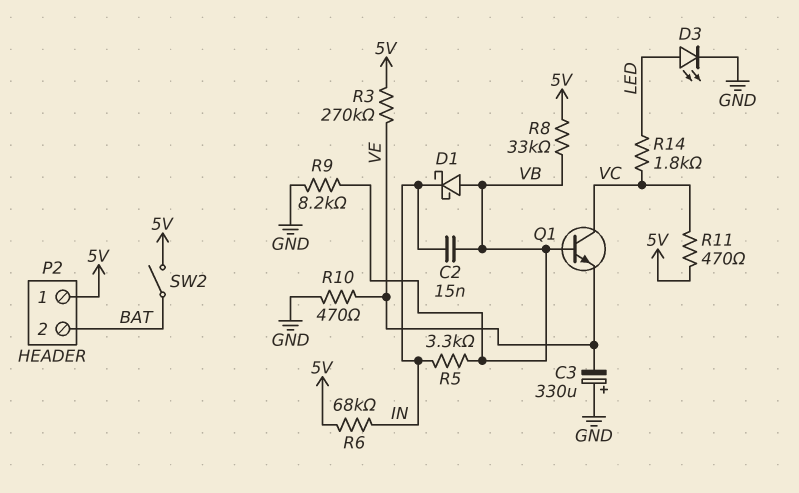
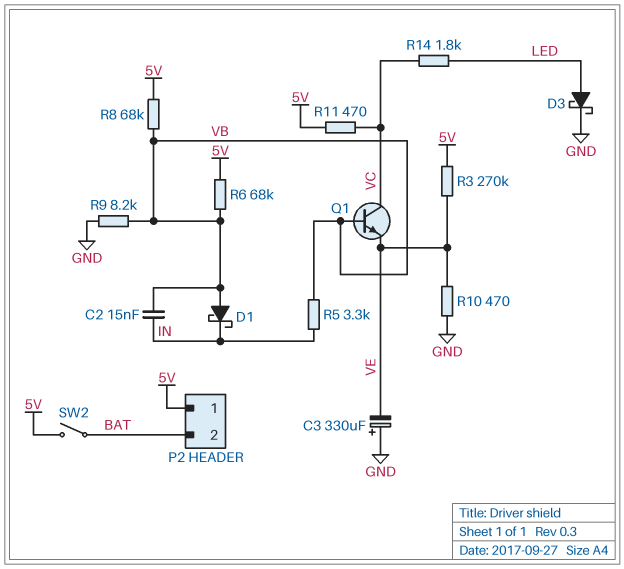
D3: LED (A LED, K GND) -> schottky (A LED, K GND)
R6: 68k (5V, IN) -> 68k (5V, VB)
R8: 33k (5V, VB) -> 68k (5V, VB)

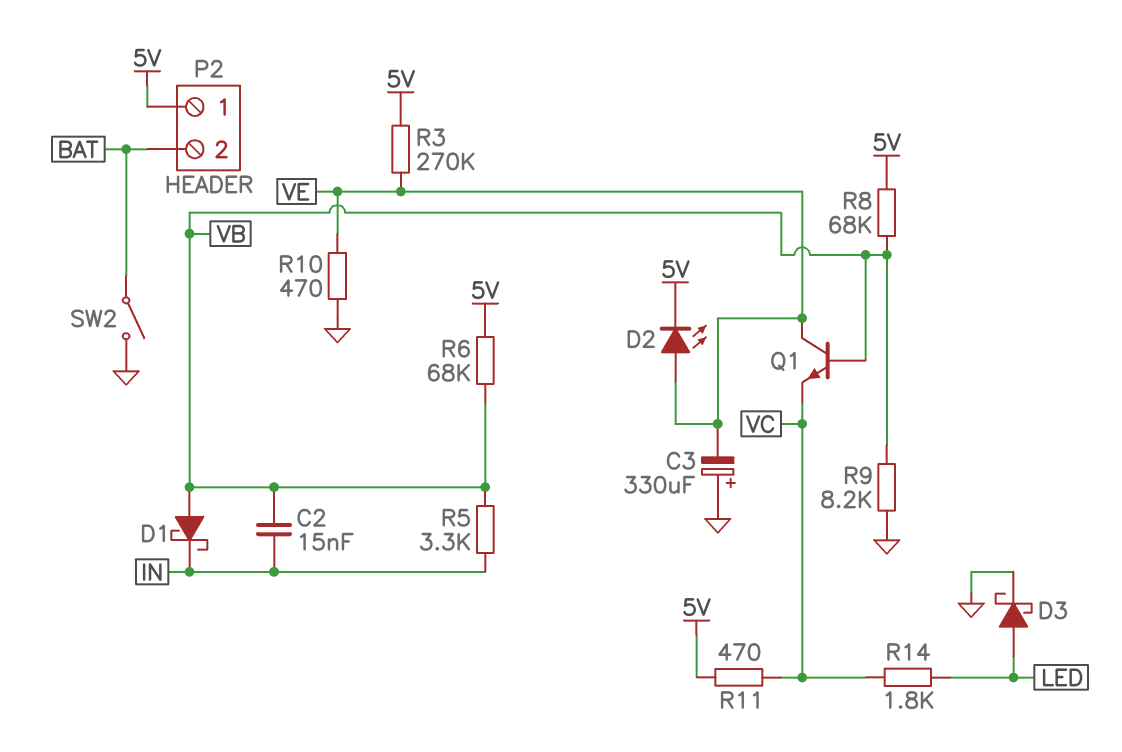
D2: none -> LED (A VE, K 5V)
Q1: NPN (B VB, C VC, E VE) -> NPN (B VB, C VE, E VC)
SW2: switch (5V, BAT) -> switch (BAT, GND)

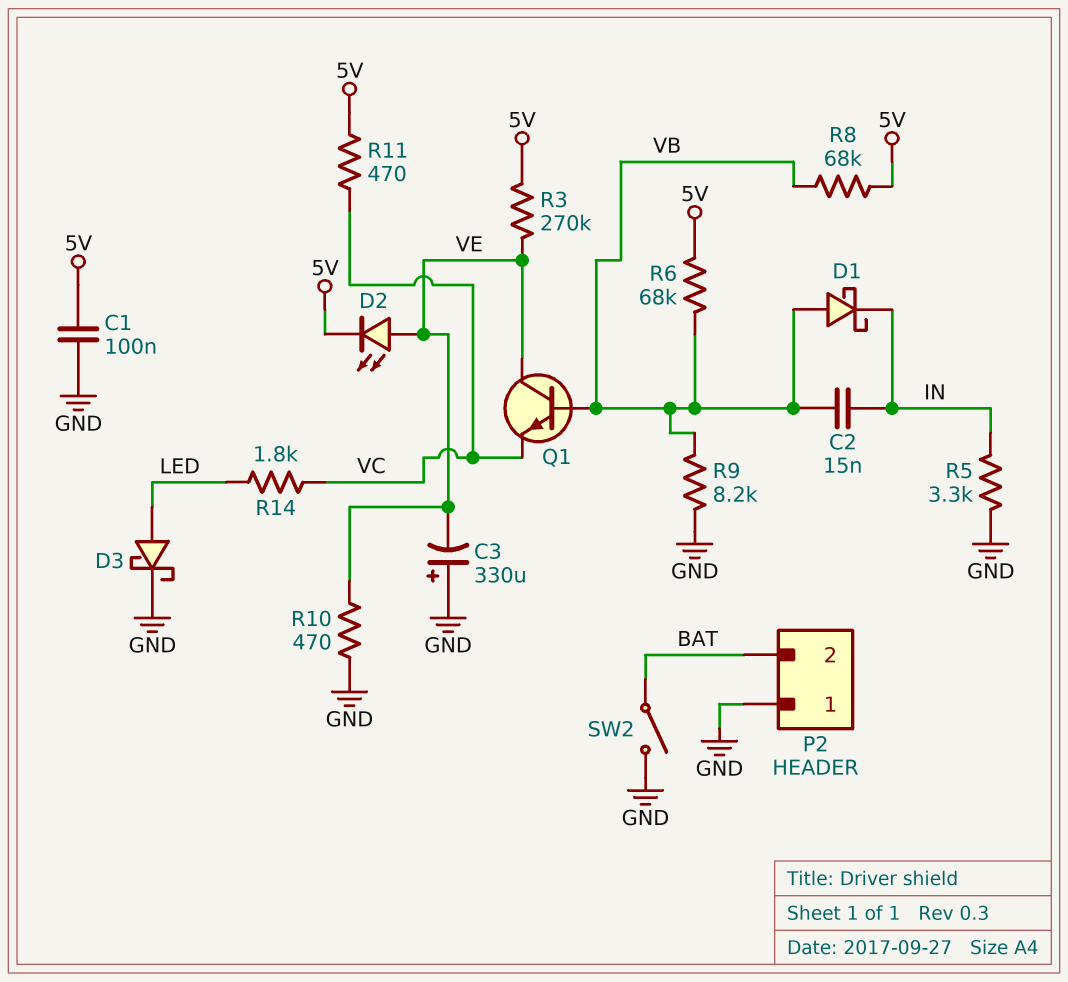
C1: none -> 100nF (5V, GND)
P2 pin 1: 5V -> GND
R5: 3.3k (IN, VB) -> 3.3k (GND, IN)

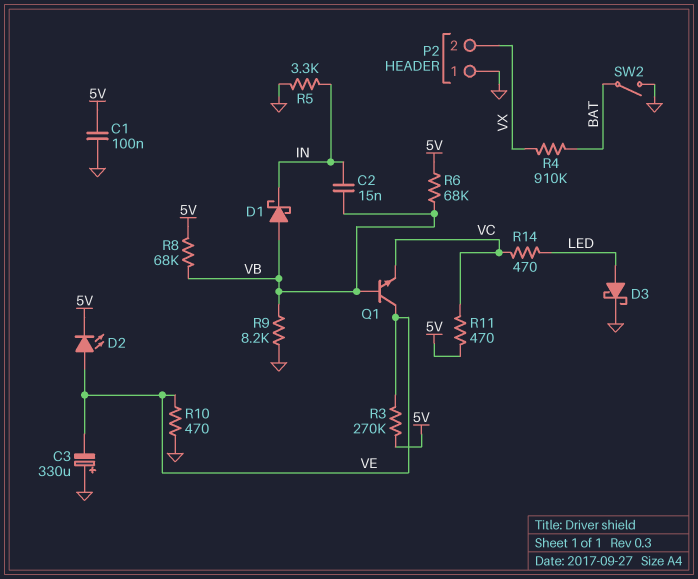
P2 pin 2: BAT -> VX
R4: none -> 910k (BAT, VX)
R14: 1.8k (LED, VC) -> 470 (LED, VC)

